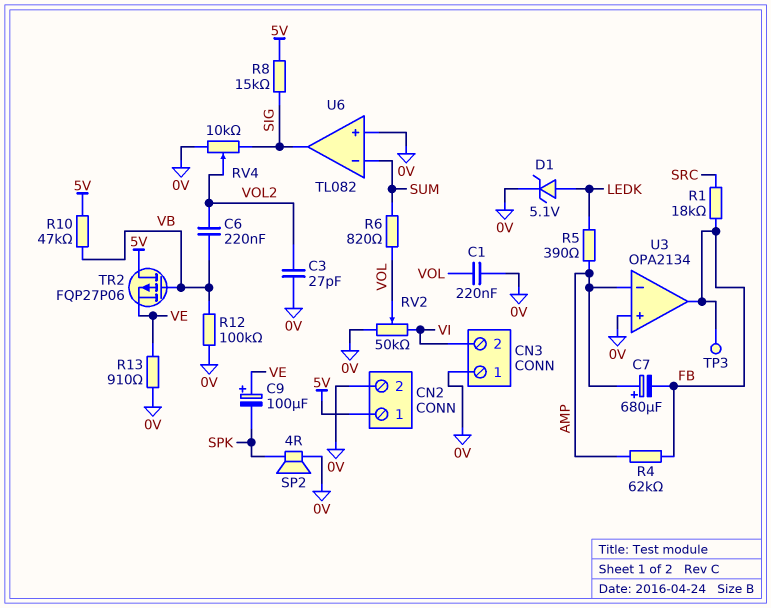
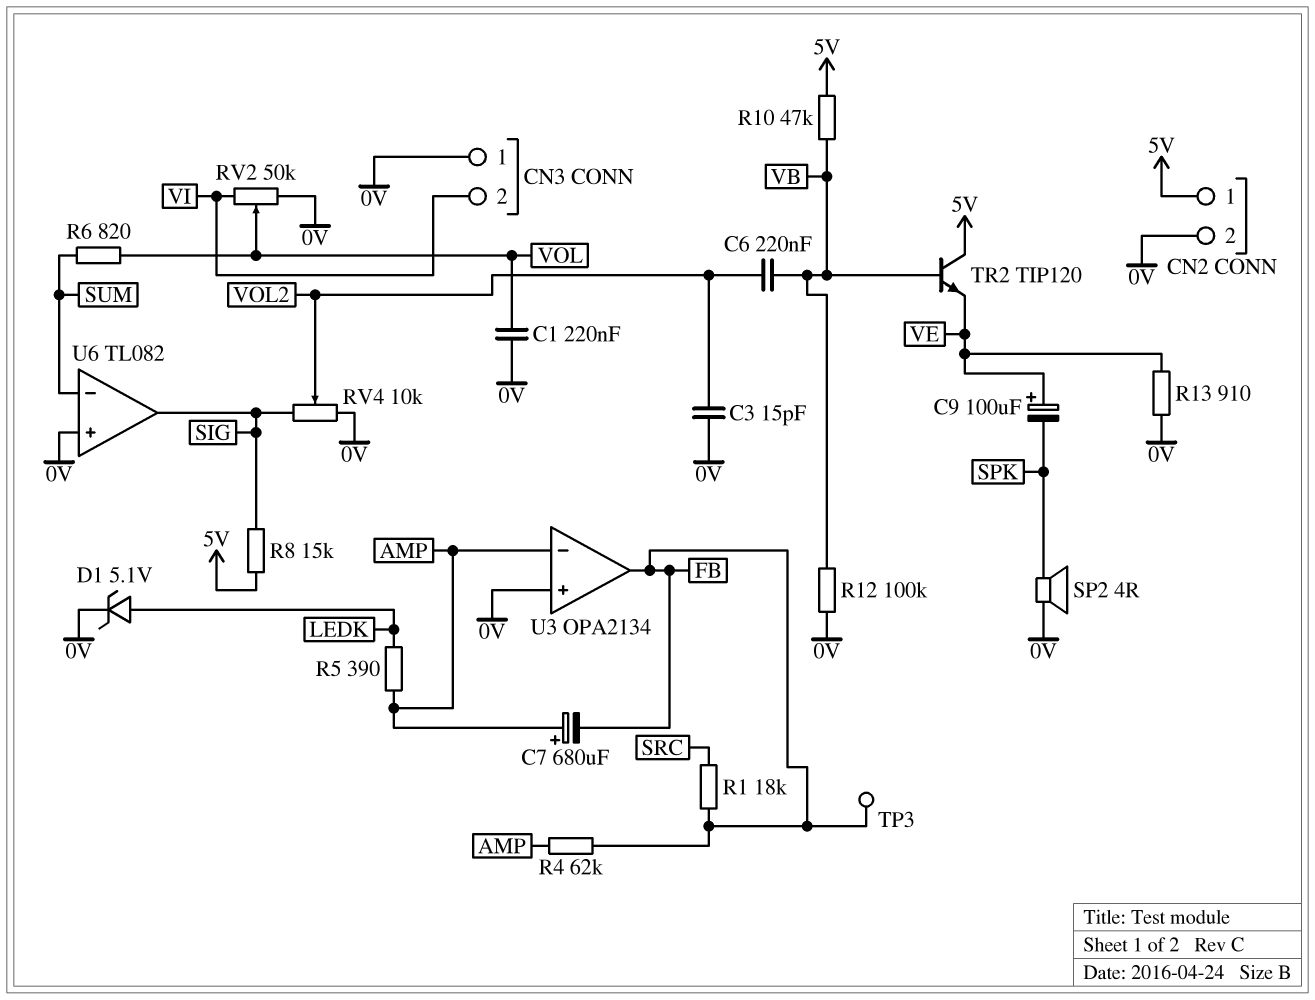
C3: 27pF (0V, VOL2) -> 15pF (0V, VOL2)
TR2: PMOS FQP27P06 (G VB, D 5V, S VE) -> NPN TIP120 (B VB, C 5V, E VE)

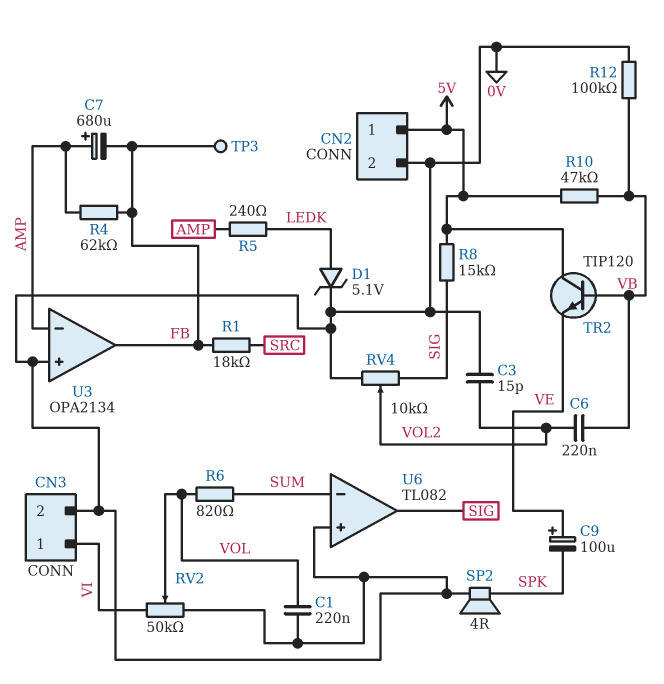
CN3 pin 1: 0V -> VI
CN3 pin 2: VI -> 0V
R5: 390 (AMP, LEDK) -> 240 (AMP, LEDK)
R13: 910 (0V, VE) -> none

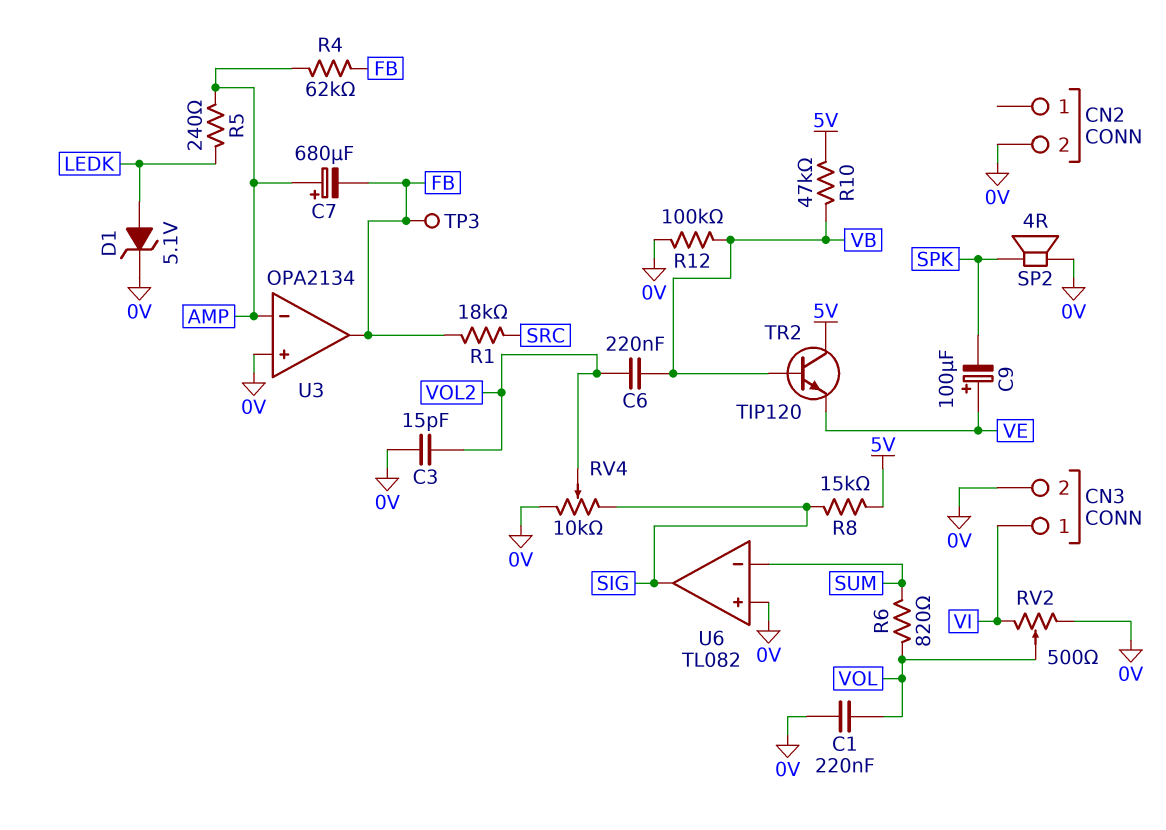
CN2 pin 1: 5V -> none
RV2: 50k (0V, VI, wiper VOL) -> 500 (0V, VI, wiper VOL)

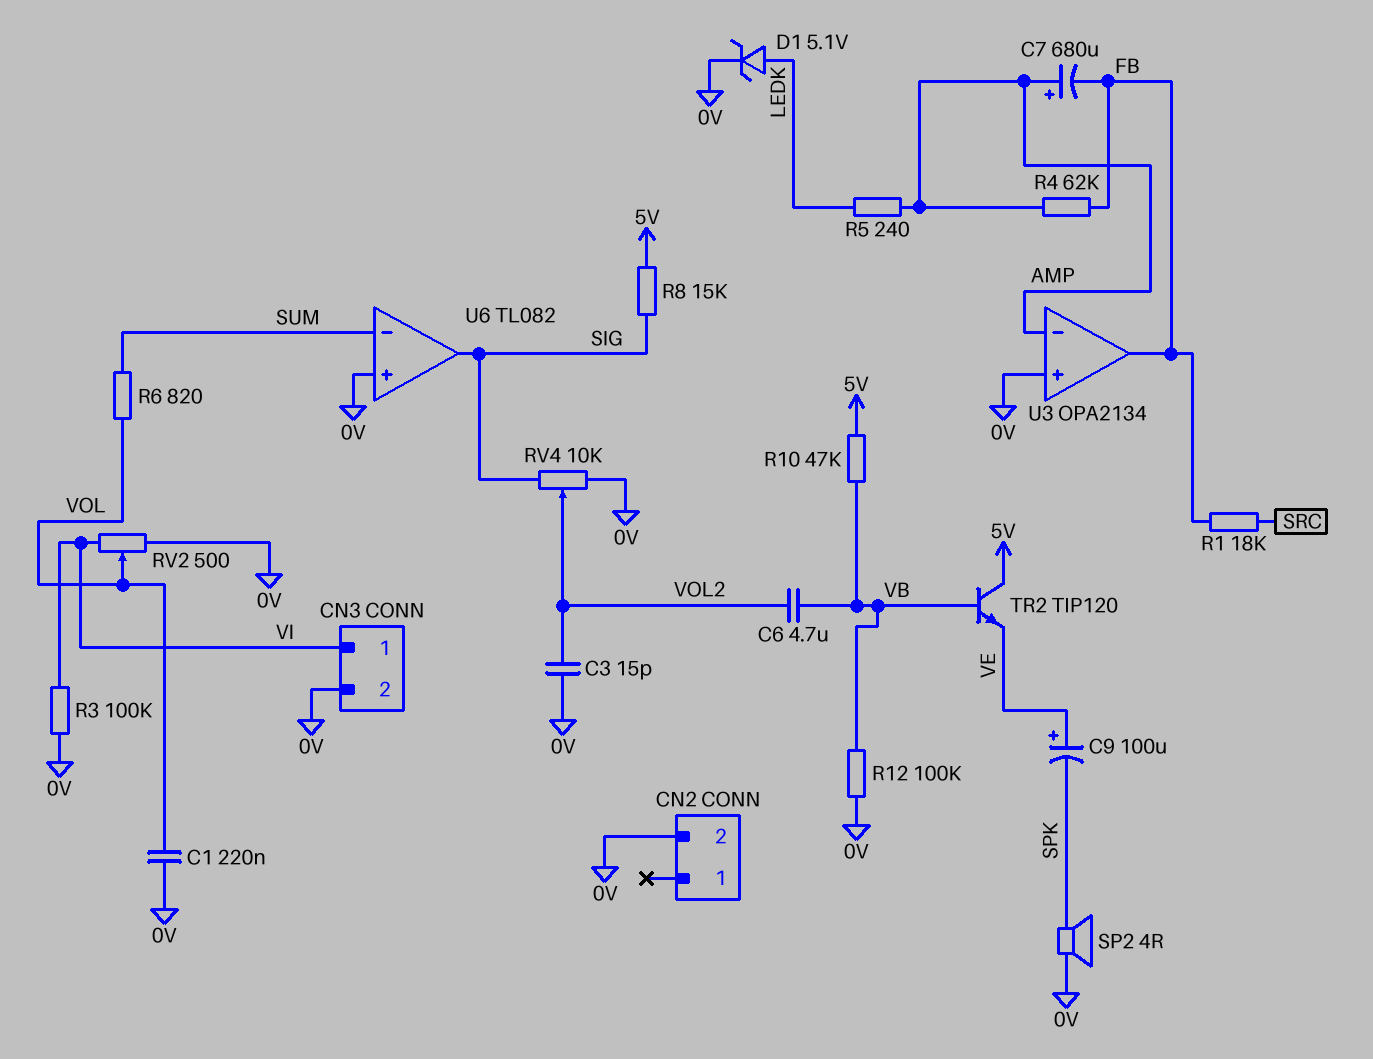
C6: 220nF (VB, VOL2) -> 4.7uF (VB, VOL2)
R3: none -> 100k (0V, VI)
TP3: test point (FB) -> none

